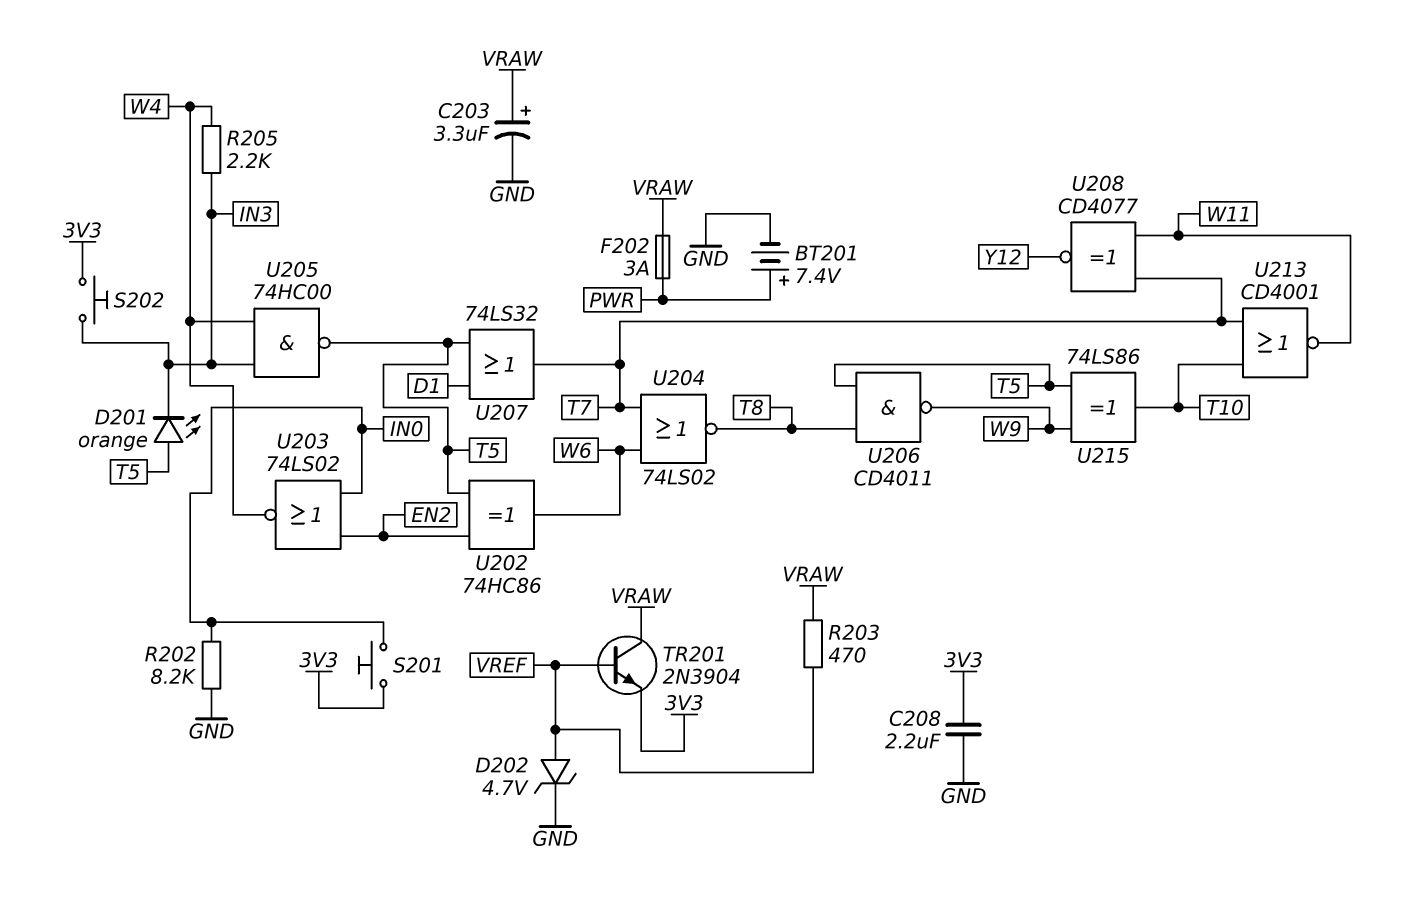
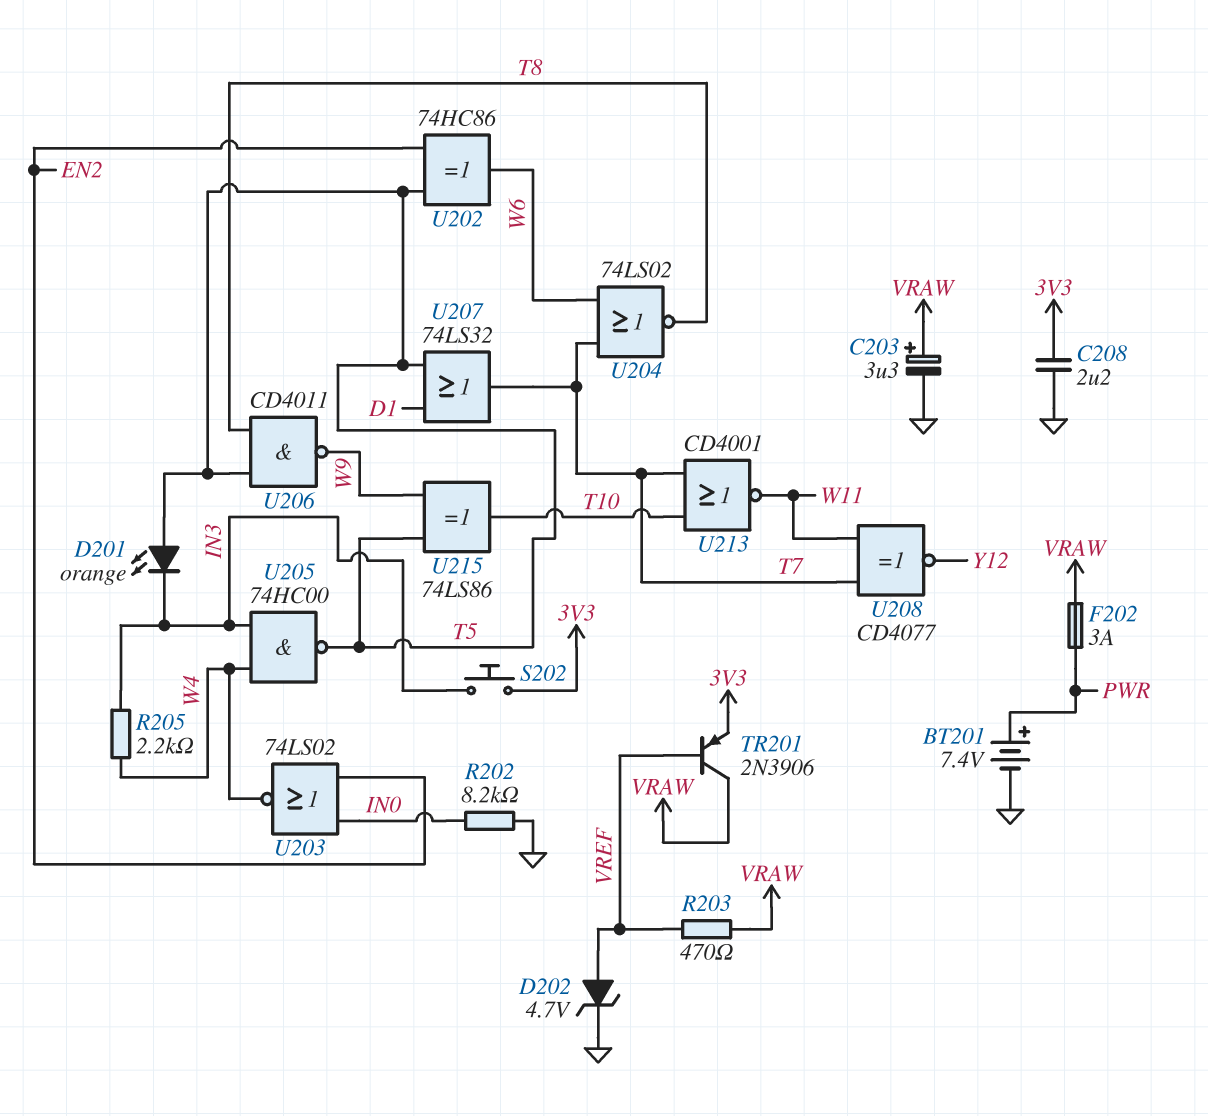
S201: button (3V3, IN0) -> none
TR201: NPN 2N3904 (B VREF, C VRAW, E 3V3) -> PNP 2N3906 (B VREF, C VRAW, E 3V3)

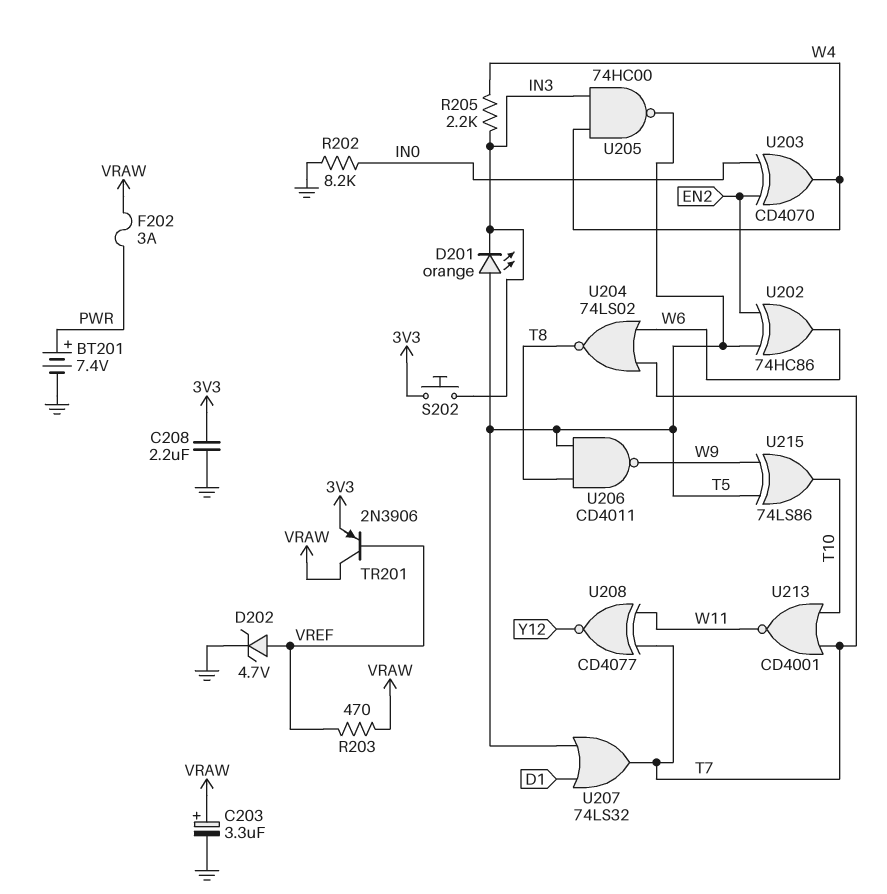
U203: NOR 74LS02 (in EN2, in IN0, out W4) -> XOR CD4070 (in EN2, in IN0, out W4)

